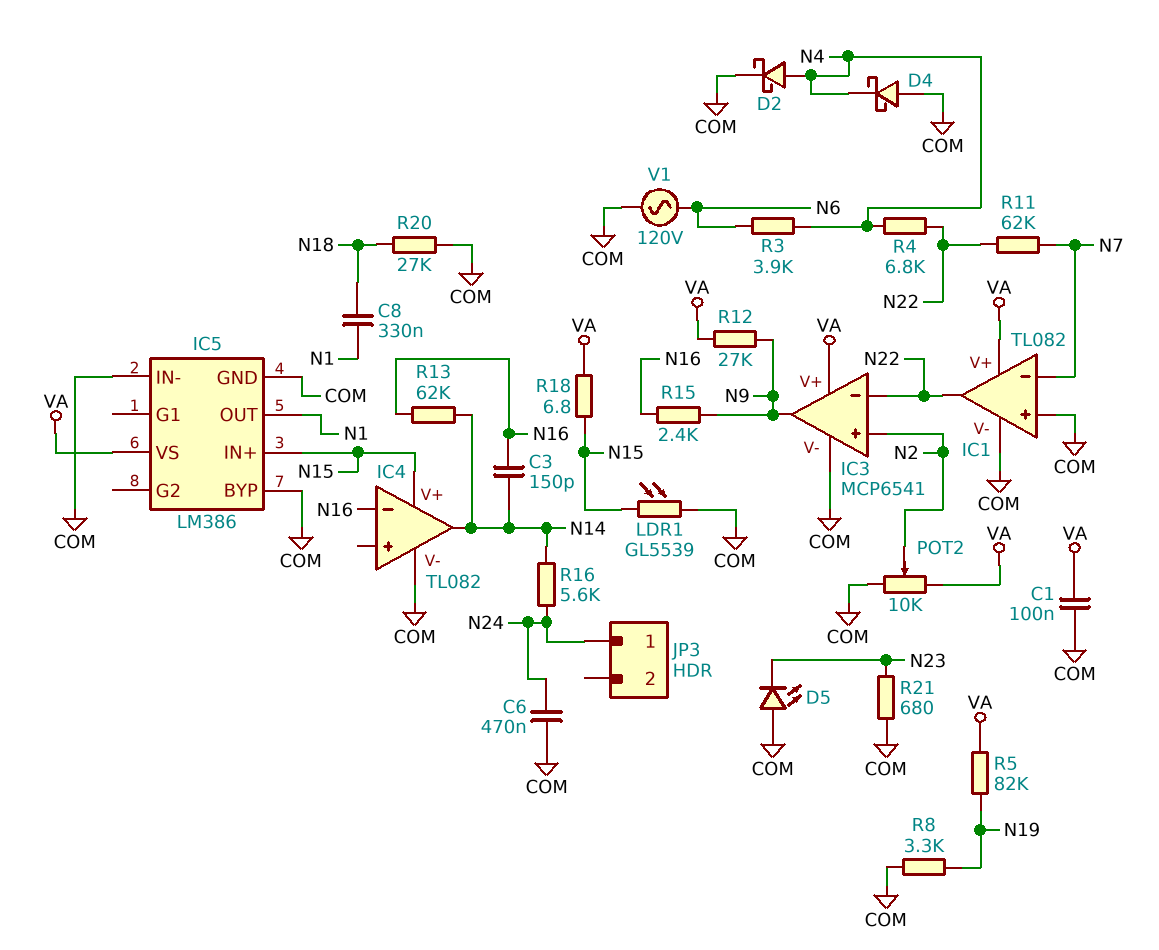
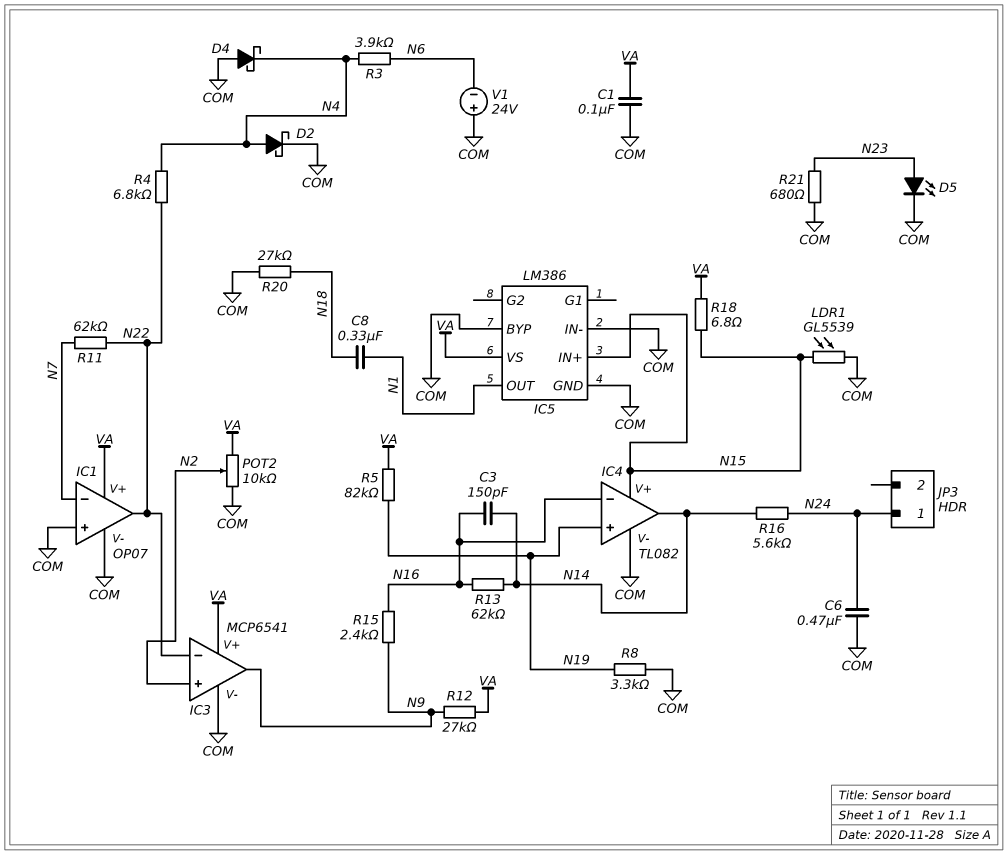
D5: LED (A COM, K N23) -> LED (A N23, K COM)
IC1: TL082 -> OP07
IC4 pin in+: none -> N19
V1: AC 120V (COM, N6) -> 24V (plus COM, minus N6)

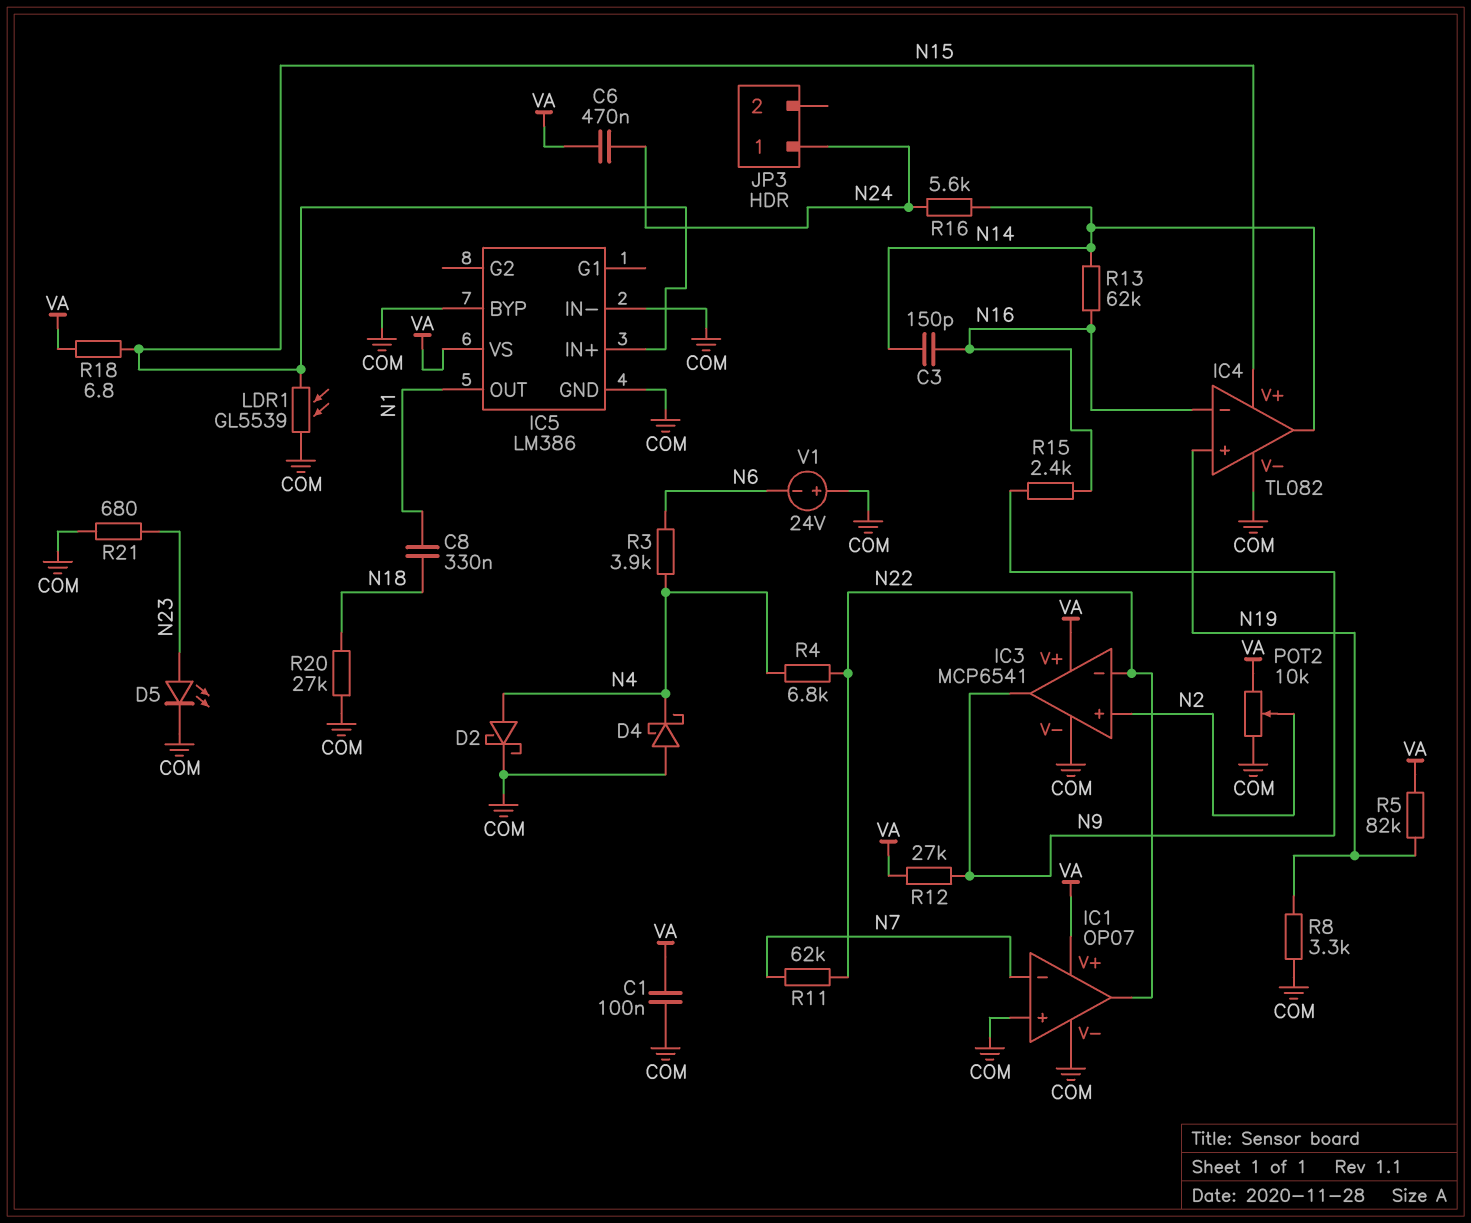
C6: 470nF (COM, N24) -> 470nF (N24, VA)

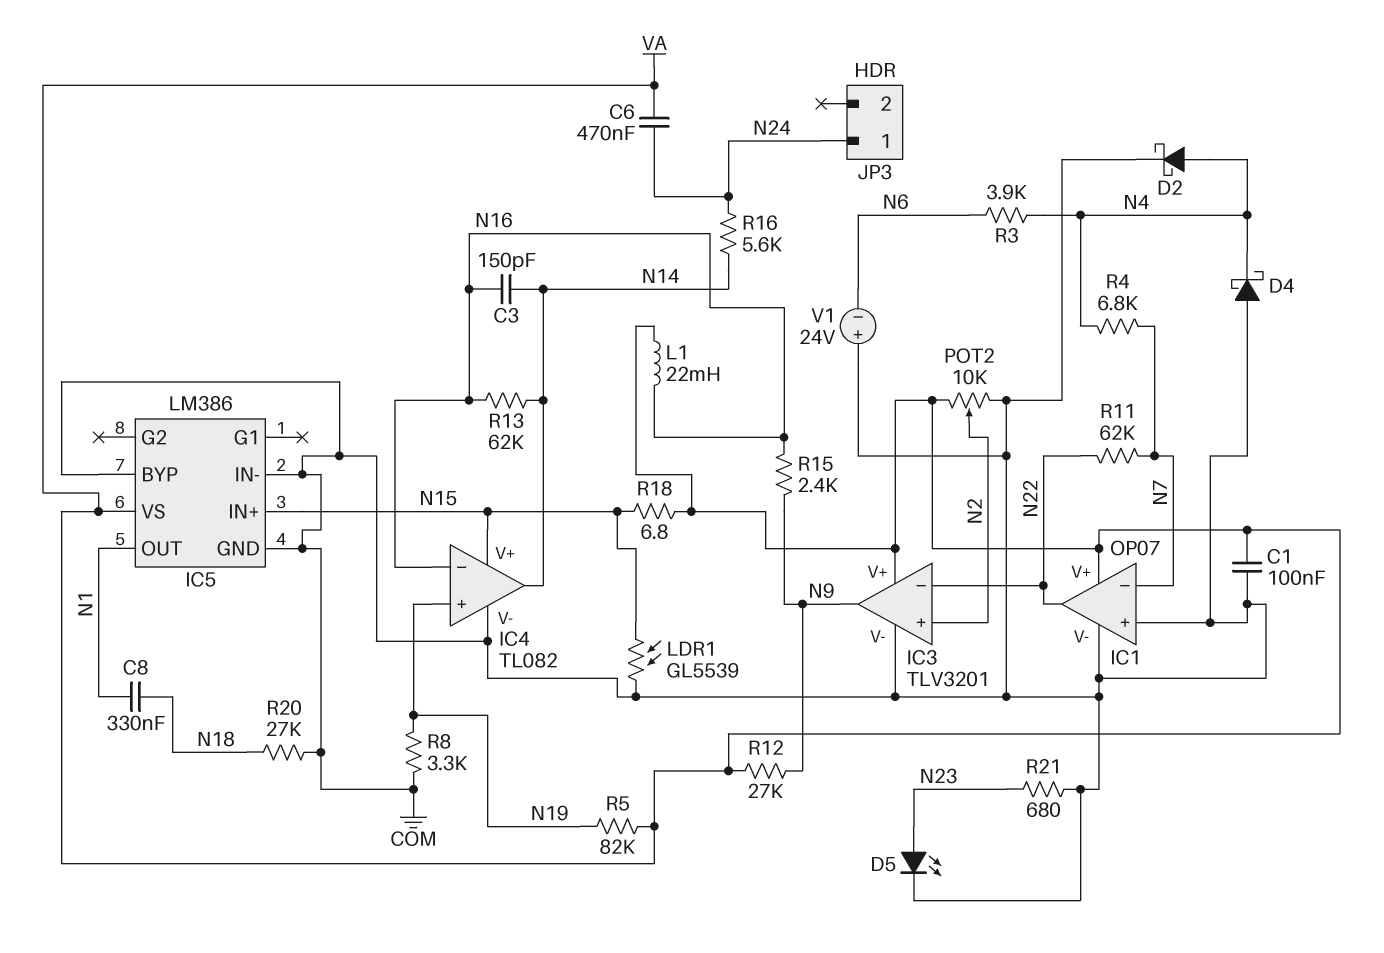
IC3: MCP6541 -> TLV3201
L1: none -> 22mH (N16, VA)
R4: 6.8k (N4, N22) -> 6.8k (N4, N7)

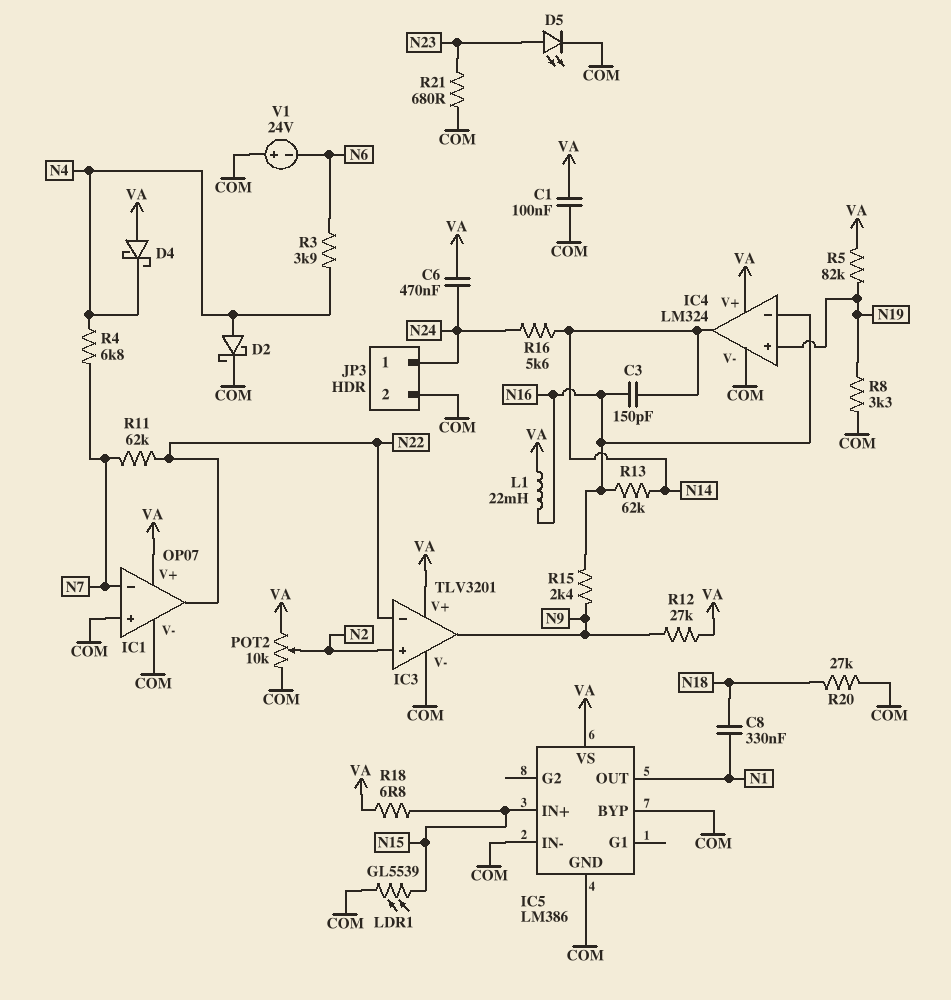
D4: schottky (A COM, K N4) -> schottky (A VA, K N4)
IC4: TL082 -> LM324
IC4 pin V+: N15 -> VA
JP3 pin 2: none -> COM

